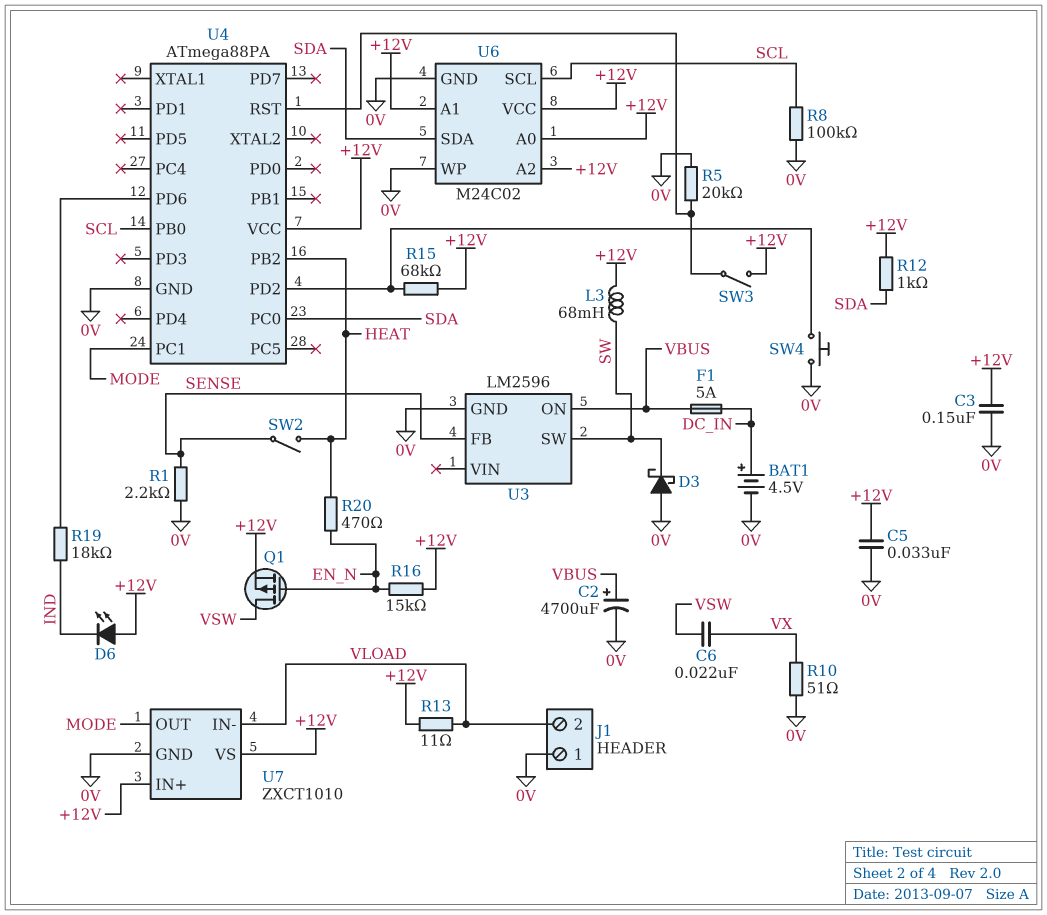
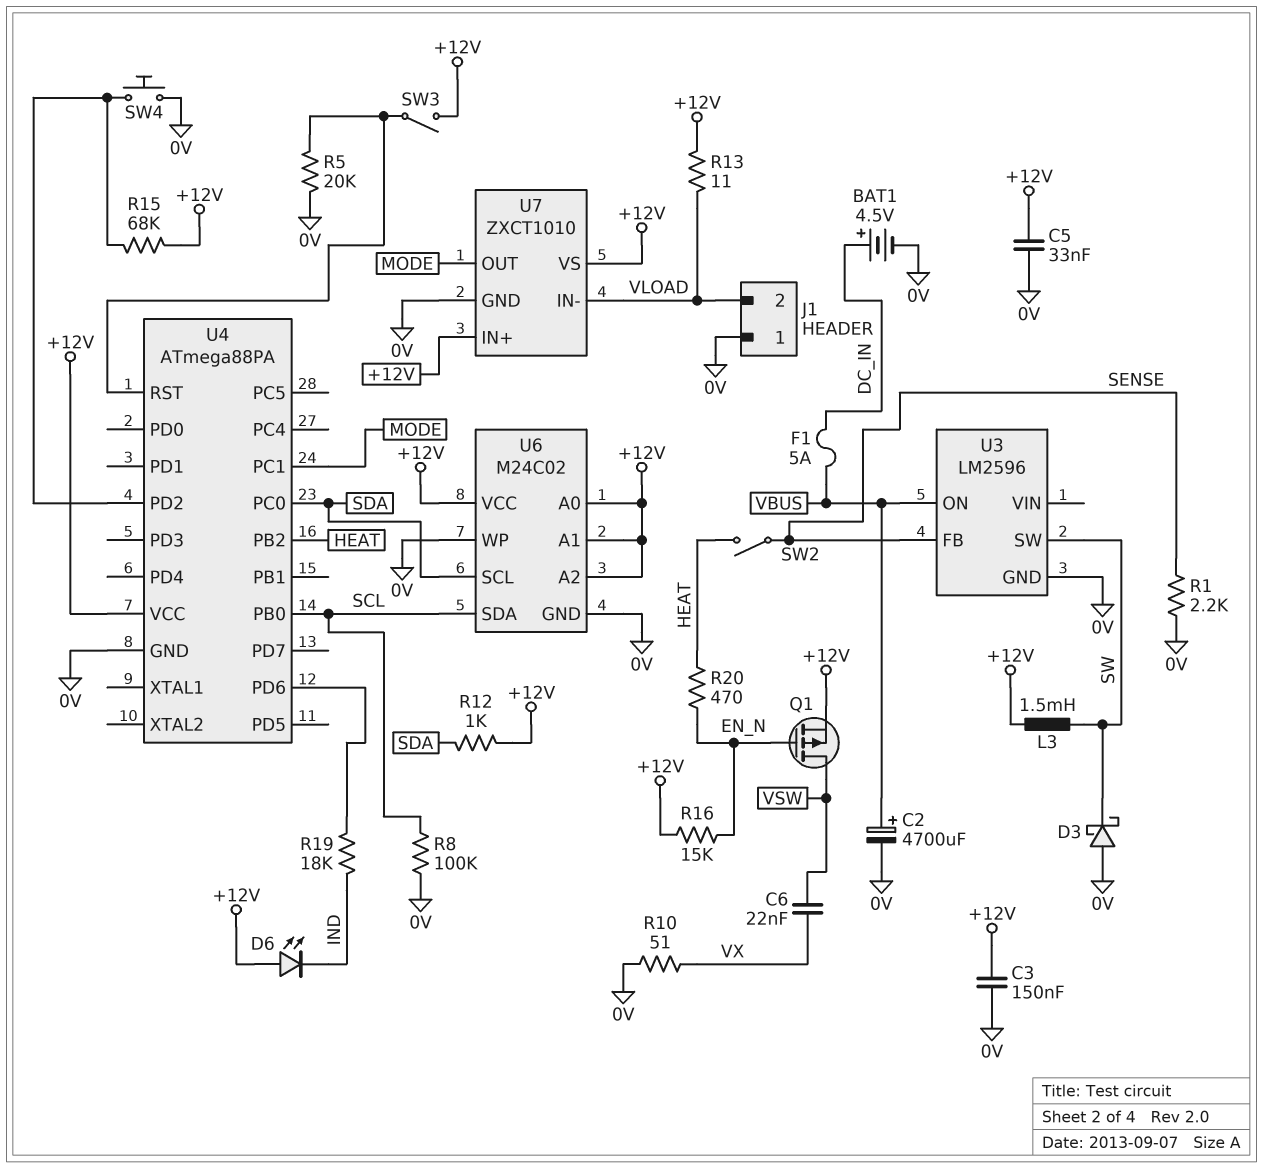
L3: 68mH (+12V, SW) -> 1.5mH (+12V, SW)
U6 pin SCL: SCL -> SDA
U6 pin SDA: SDA -> SCL

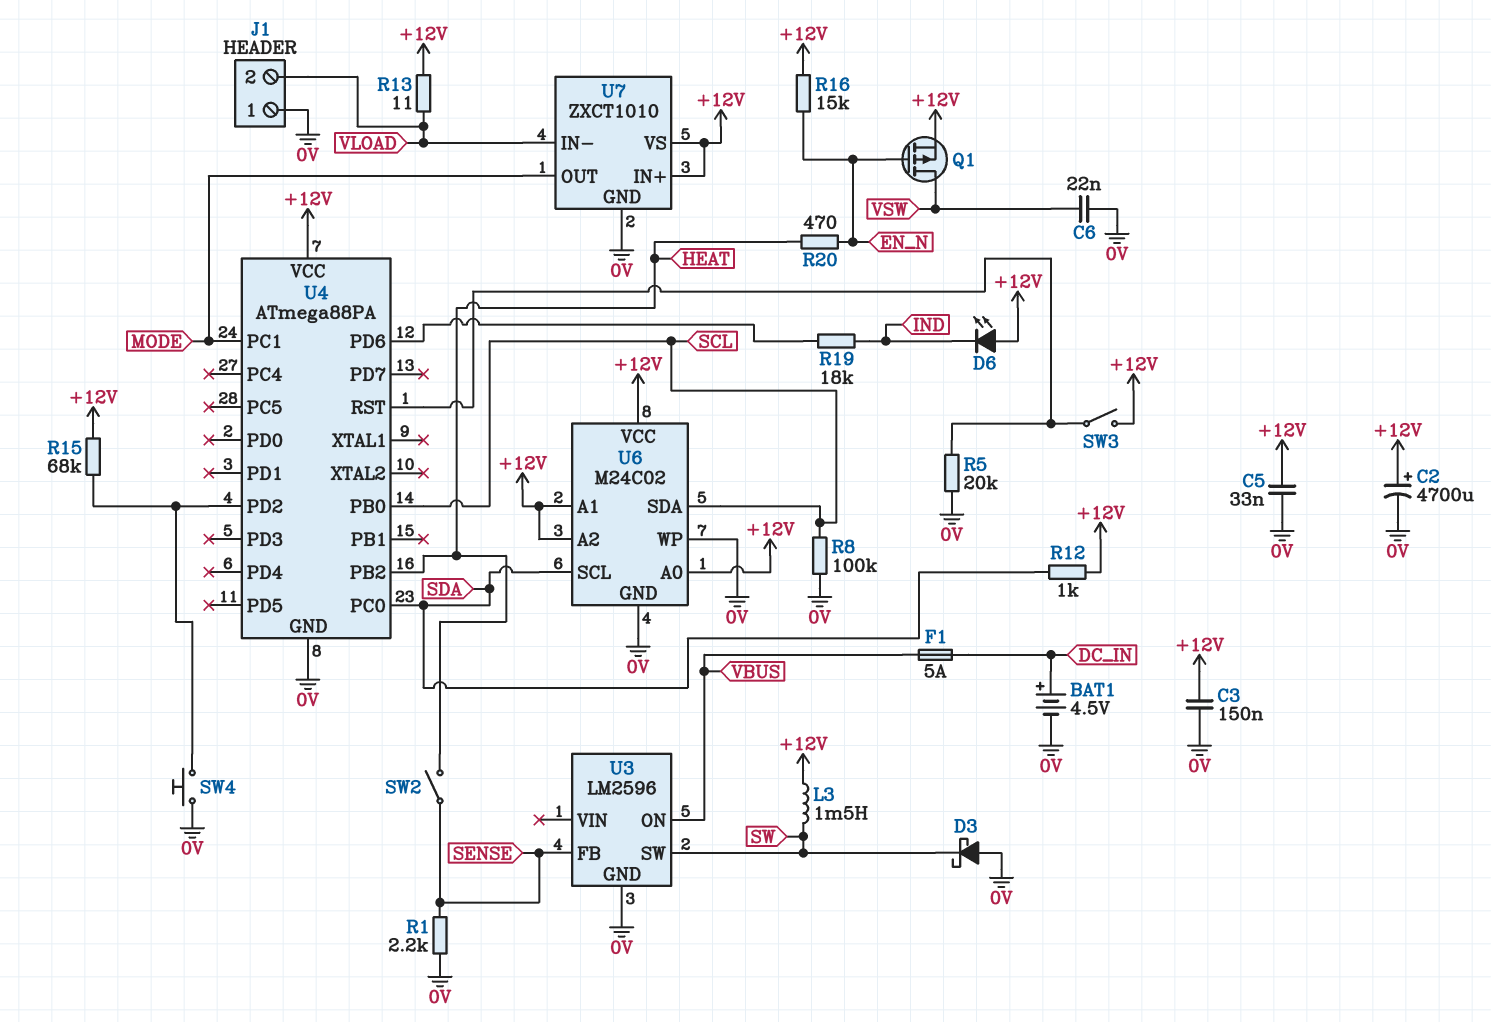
C2: 4700uF (plus VBUS, minus 0V) -> 4700uF (plus +12V, minus 0V)
C6: 22nF (VSW, VX) -> 22nF (0V, VSW)
R10: 51 (0V, VX) -> none

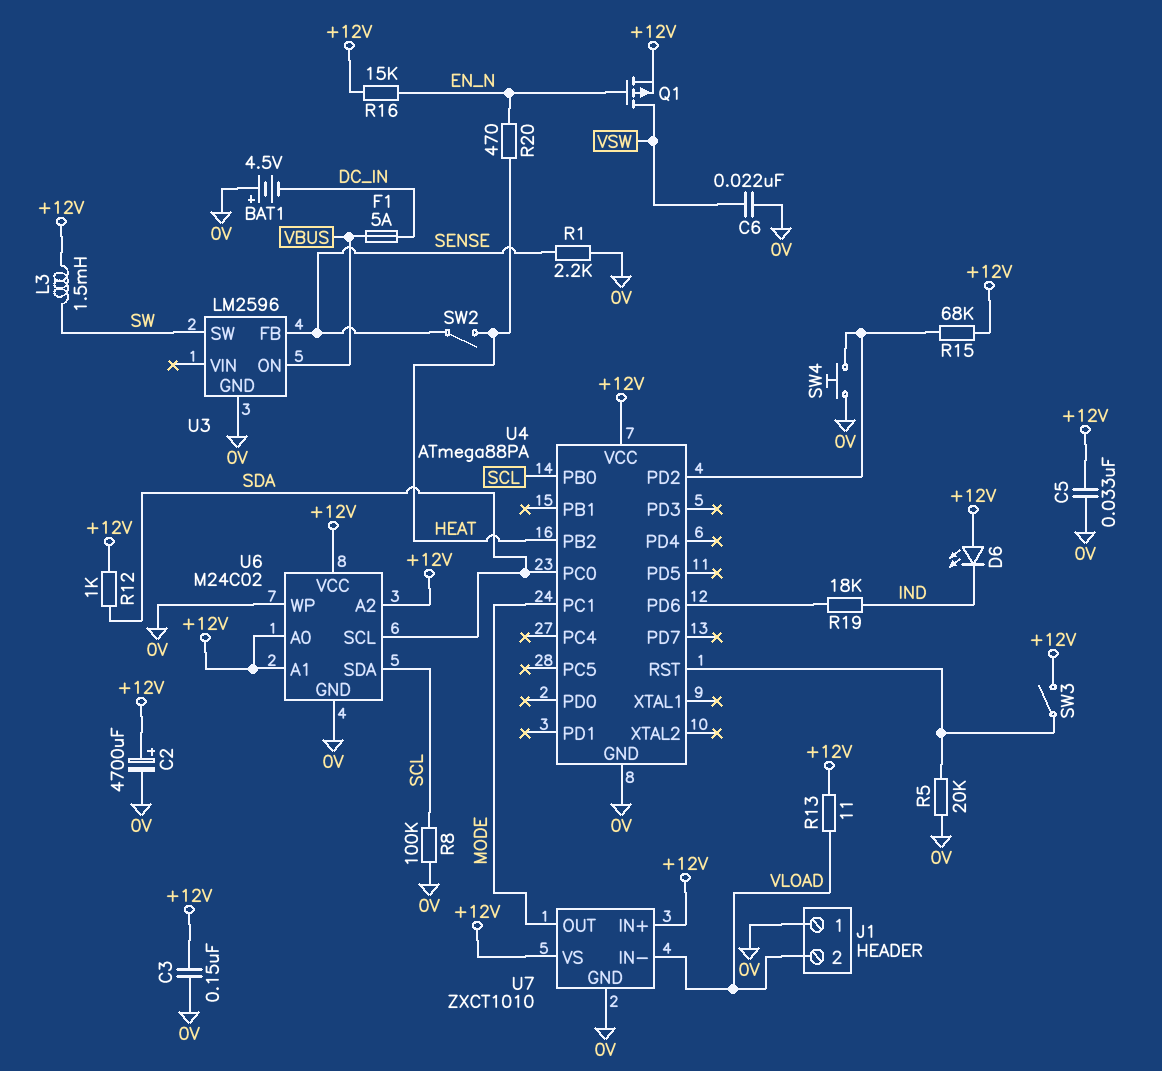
BAT1: 4.5V (plus DC_IN, minus 0V) -> 4.5V (plus 0V, minus DC_IN)
D3: schottky (A 0V, K SW) -> none

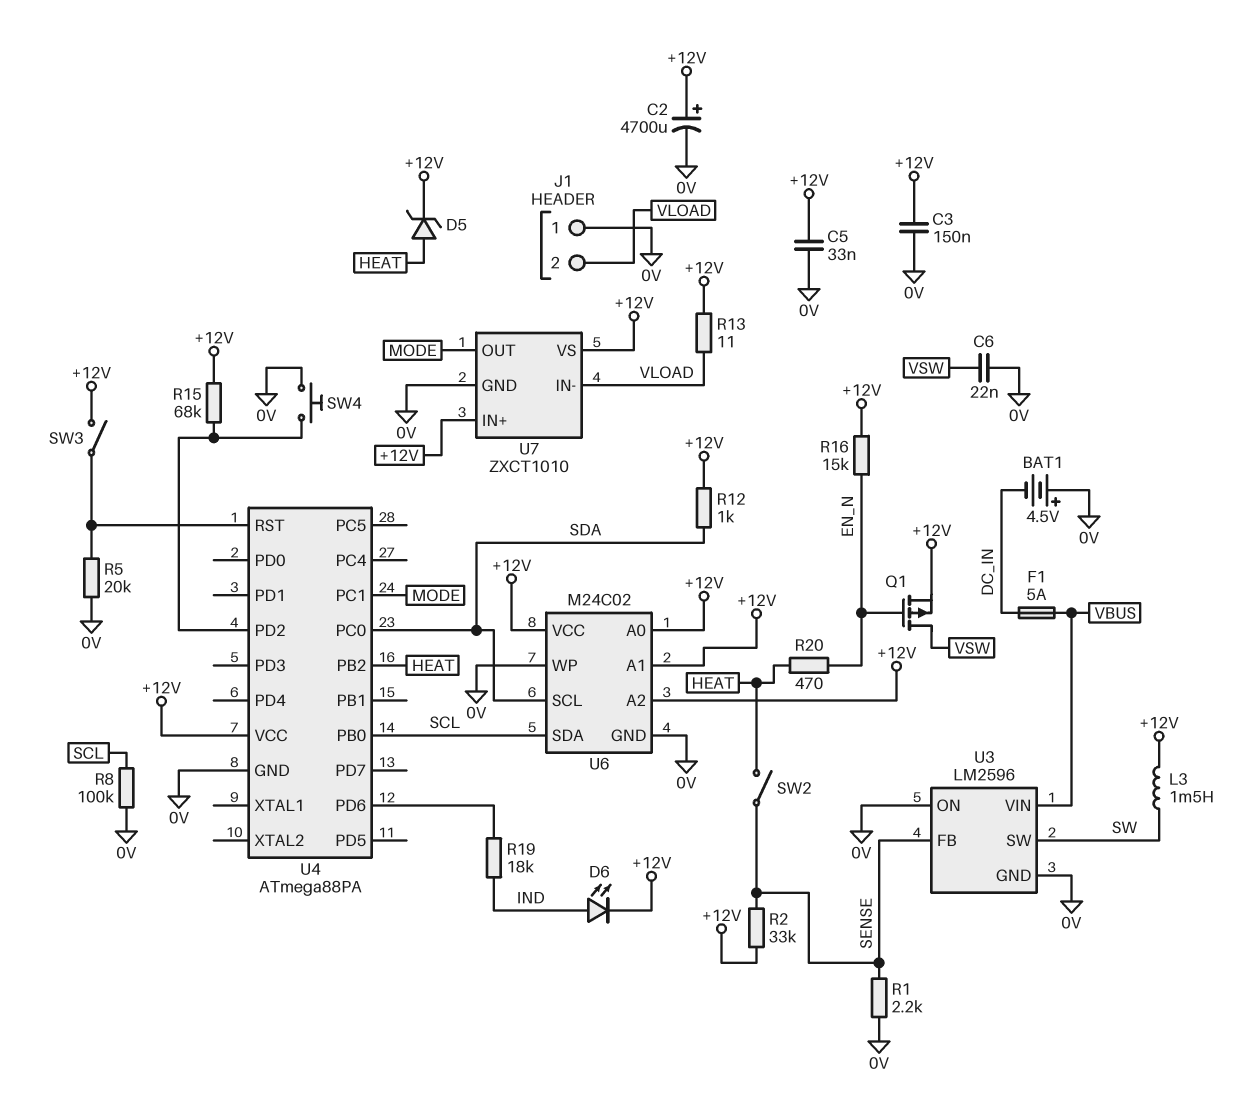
D5: none -> zener (A HEAT, K +12V)
D6: LED (A +12V, K IND) -> LED (A IND, K +12V)
R2: none -> 33k (+12V, SENSE)
U3 pin ON: VBUS -> 0V
U3 pin VIN: none -> VBUS

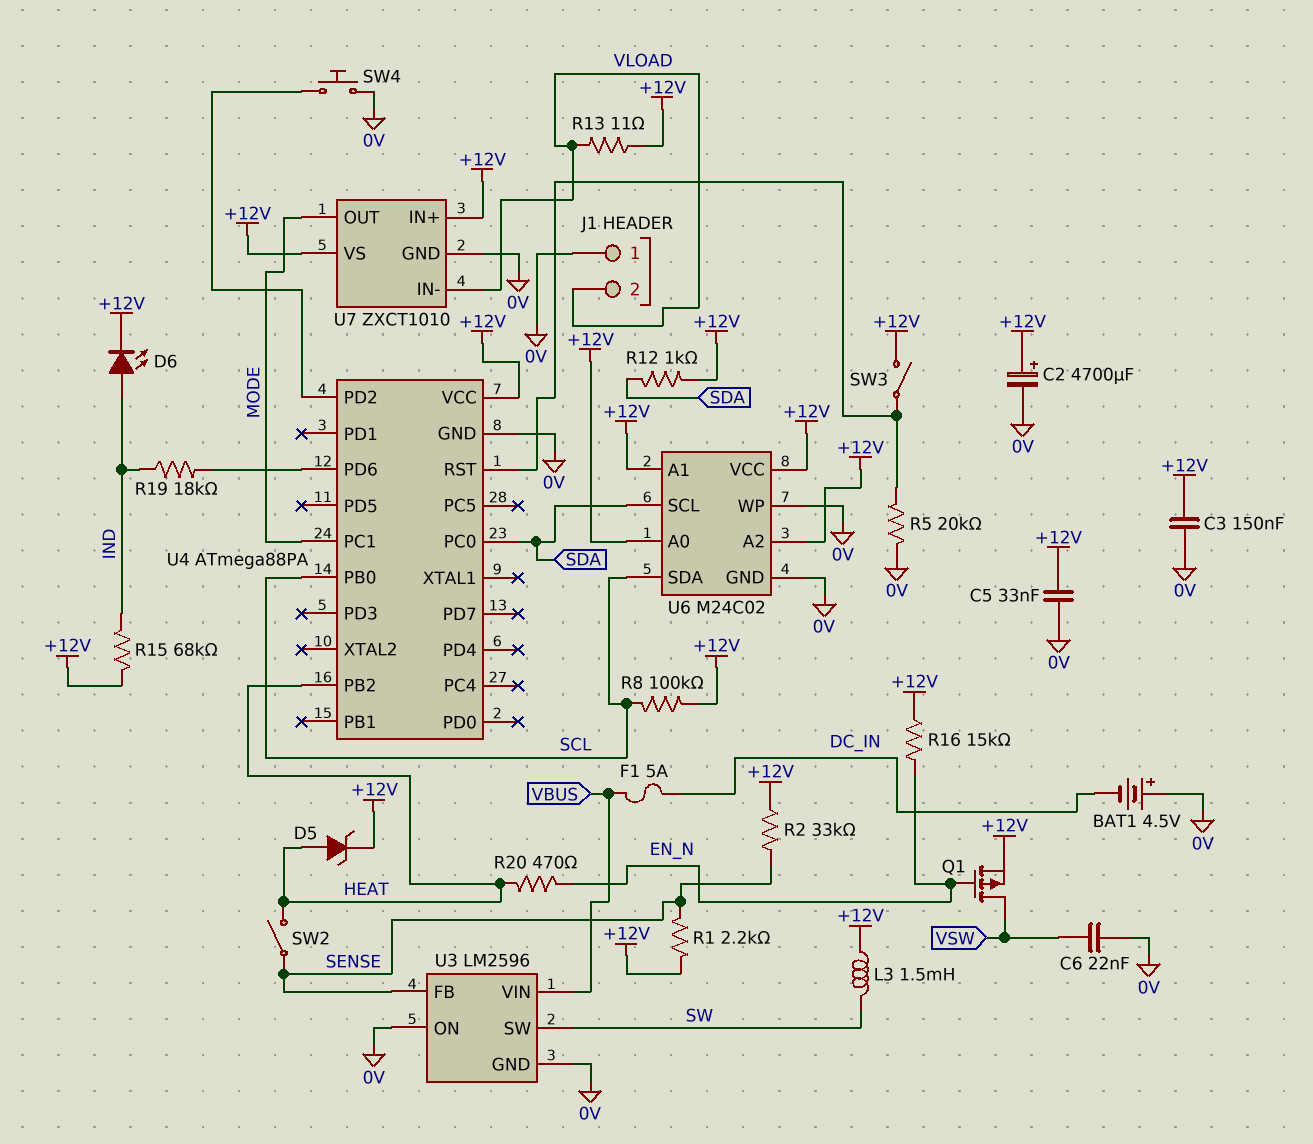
R1: 2.2k (0V, SENSE) -> 2.2k (+12V, SENSE)
R8: 100k (0V, SCL) -> 100k (+12V, SCL)
R15: 68k (+12V, U4/PD2) -> 68k (+12V, IND)

